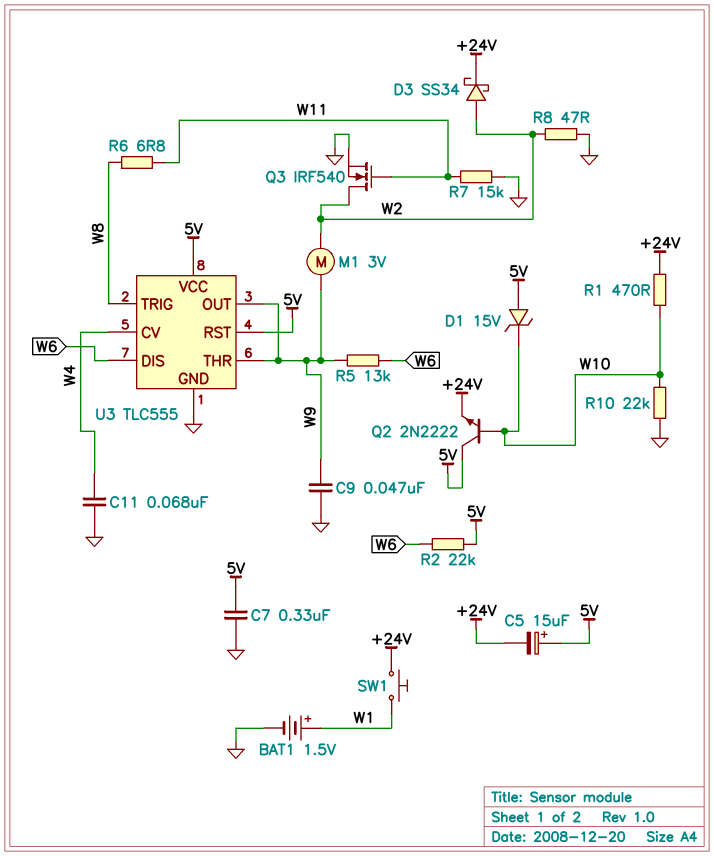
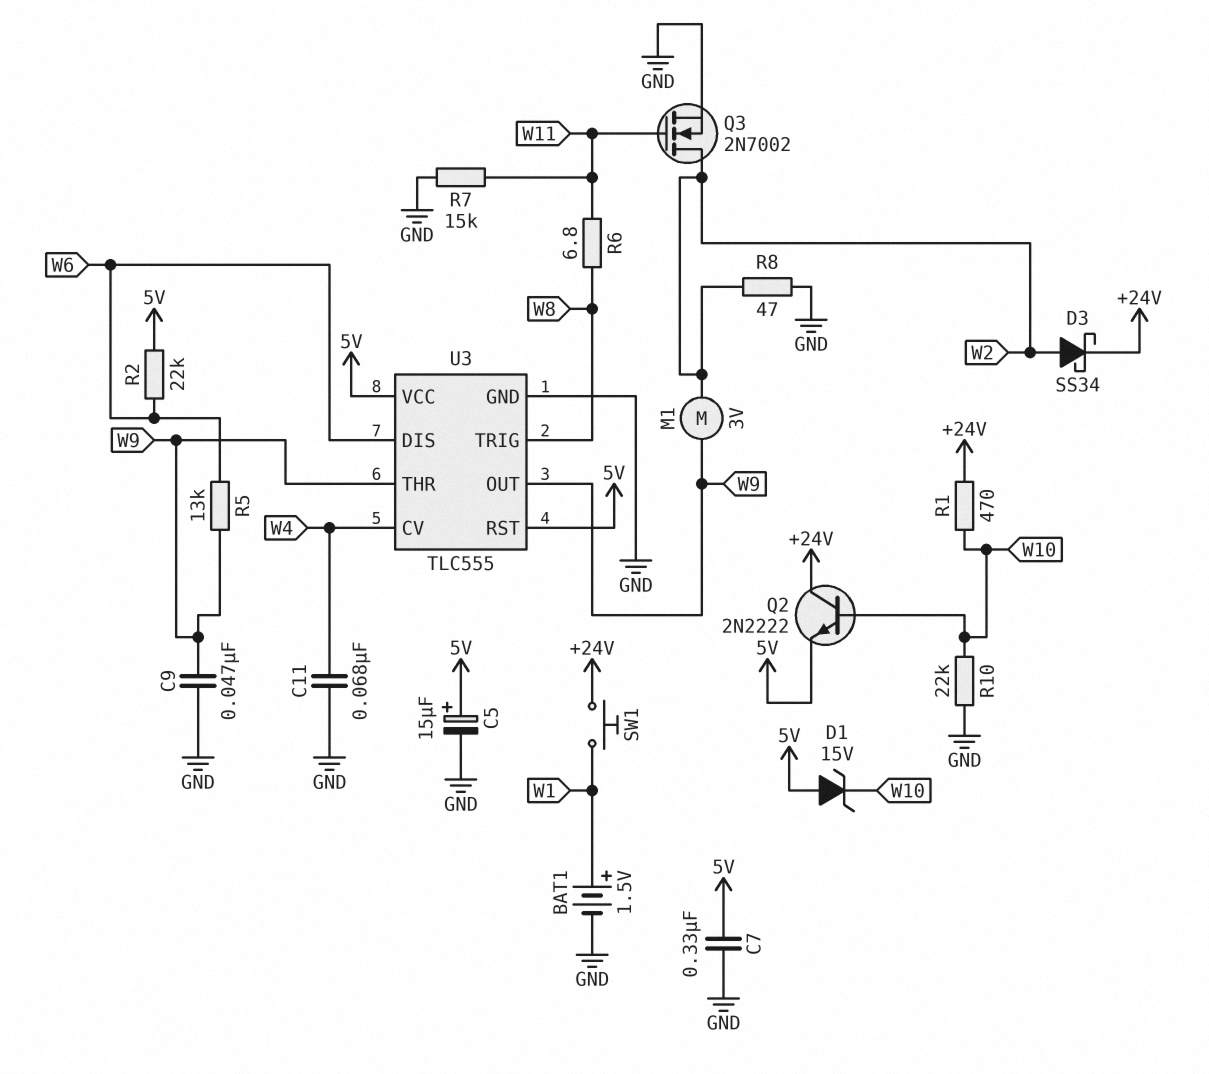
C5: 15uF (plus 5V, minus +24V) -> 15uF (plus 5V, minus GND)
Q2: NPN 2N2222 (B W10, C 5V, E +24V) -> NPN 2N2222 (B W10, C +24V, E 5V)
Q3: NMOS IRF540 (G W11, D W2, S GND) -> NMOS 2N7002 (G W11, D W2, S GND)

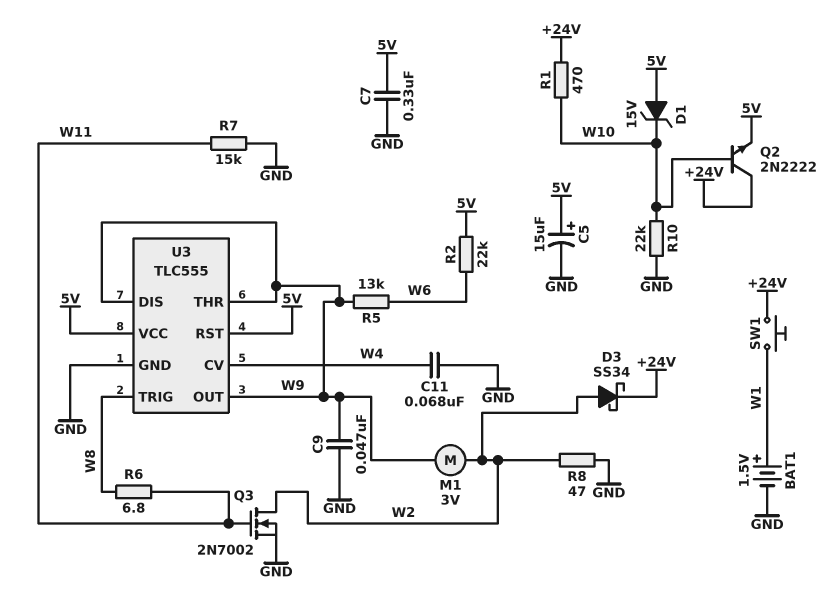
U3 pin DIS: W6 -> W9

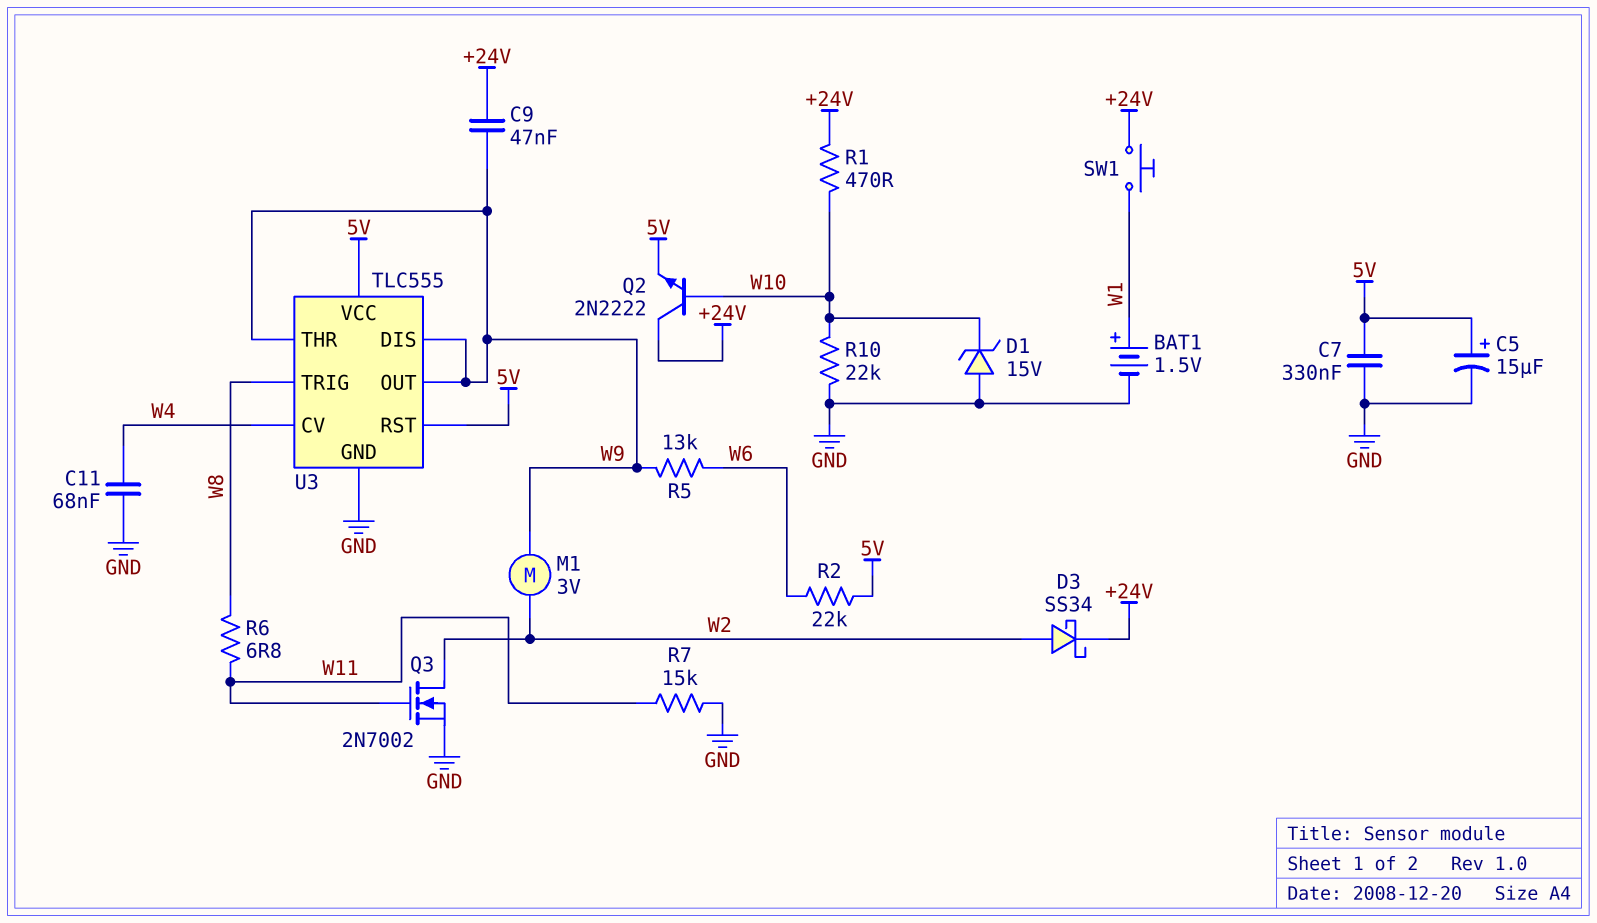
C9: 47nF (GND, W9) -> 47nF (+24V, W9)
D1: zener 15V (A 5V, K W10) -> zener 15V (A GND, K W10)
R8: 47 (GND, W2) -> none

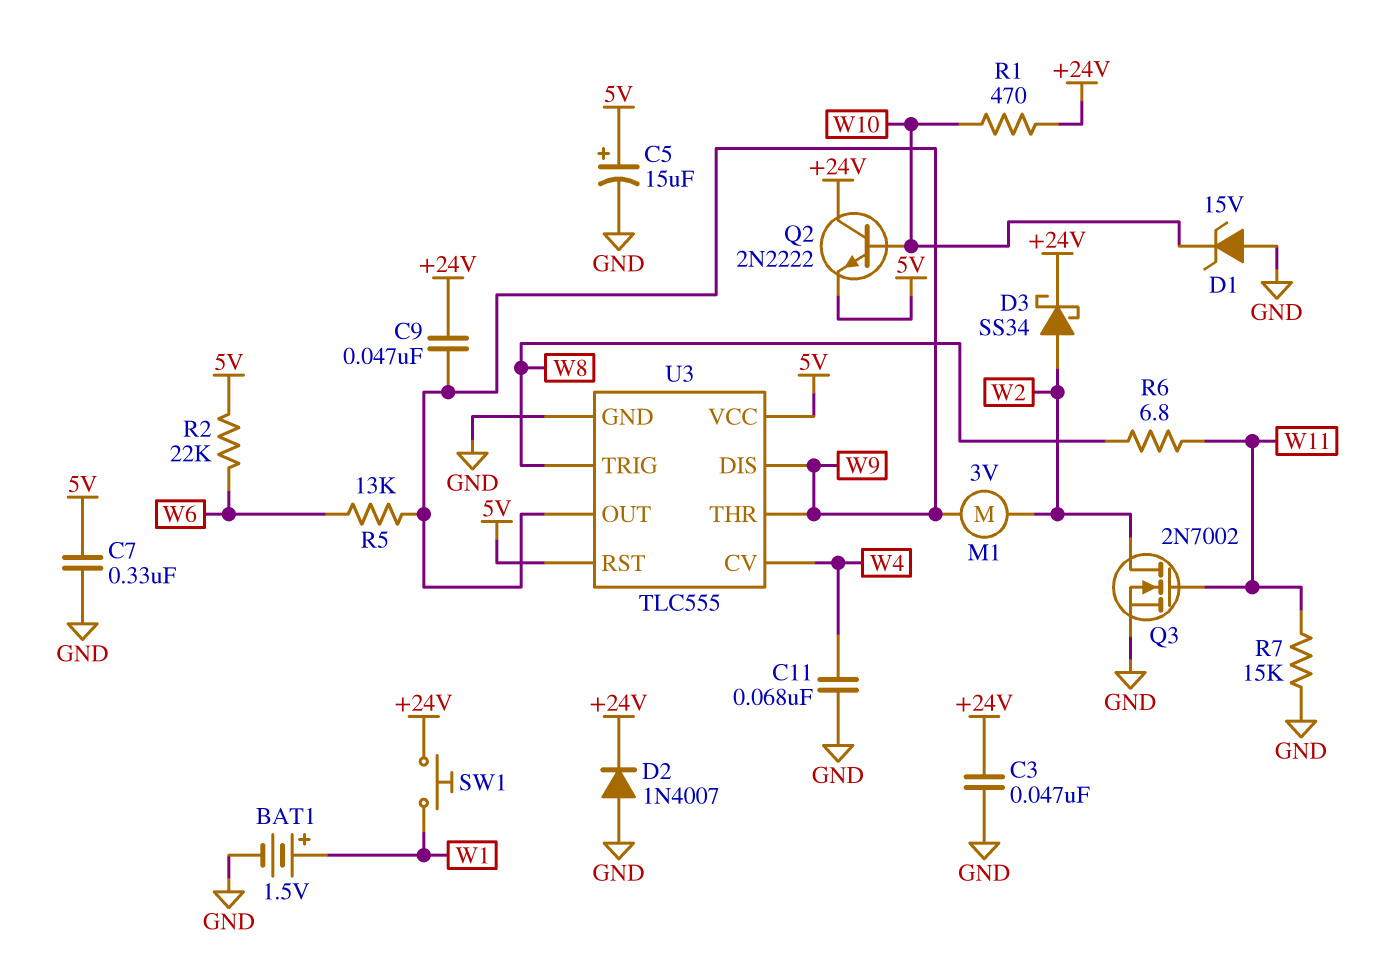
C3: none -> 47nF (+24V, GND)
D2: none -> diode 1N4007 (A GND, K +24V)
R10: 22k (GND, W10) -> none

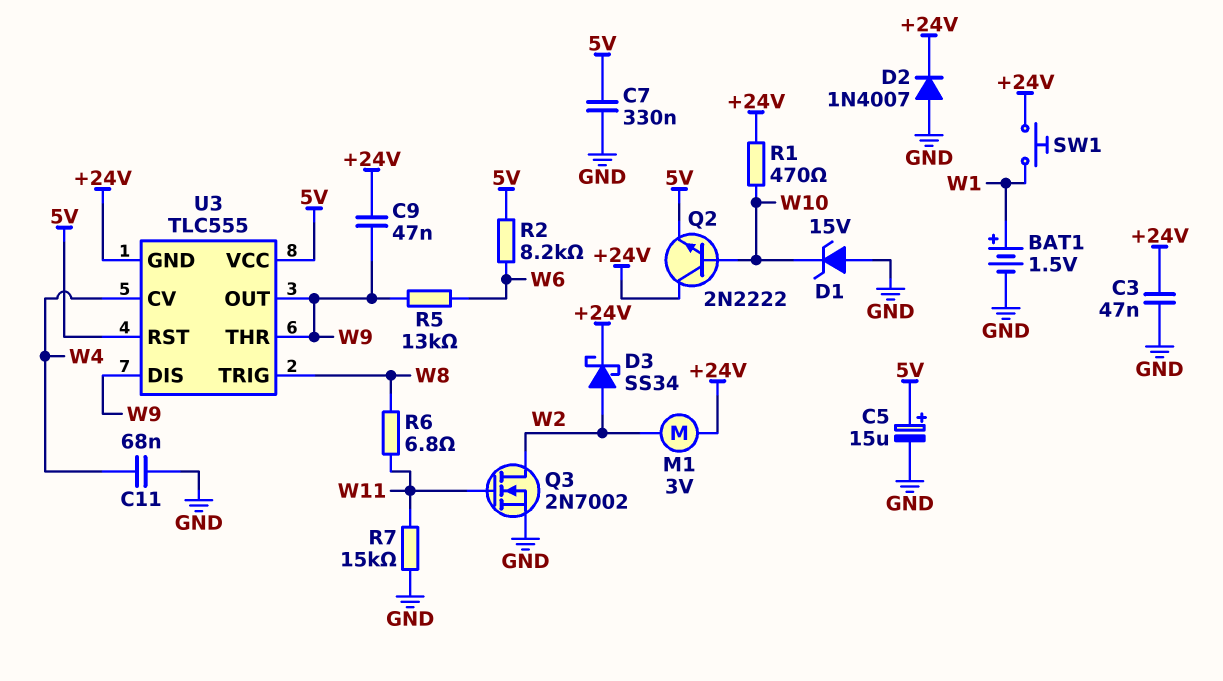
M1: motor 3V (W2, W9) -> motor 3V (+24V, W2)
R2: 22k (5V, W6) -> 8.2k (5V, W6)
U3 pin GND: GND -> +24V

